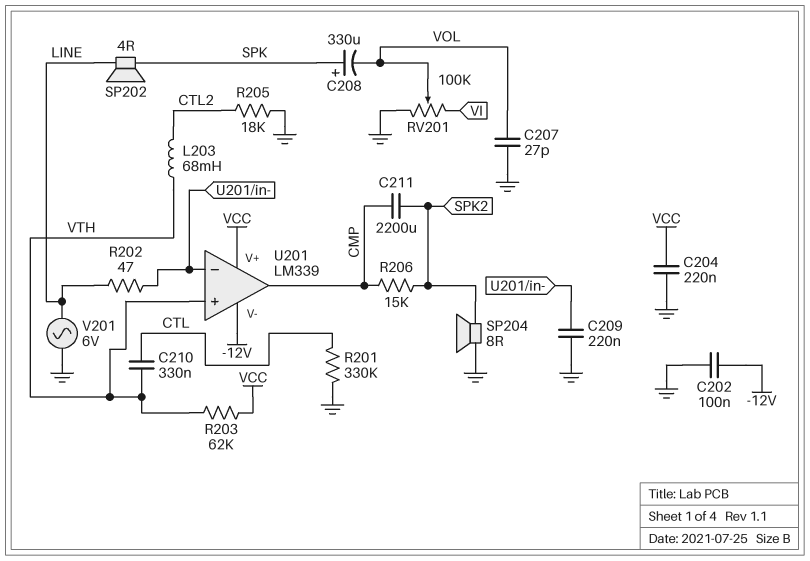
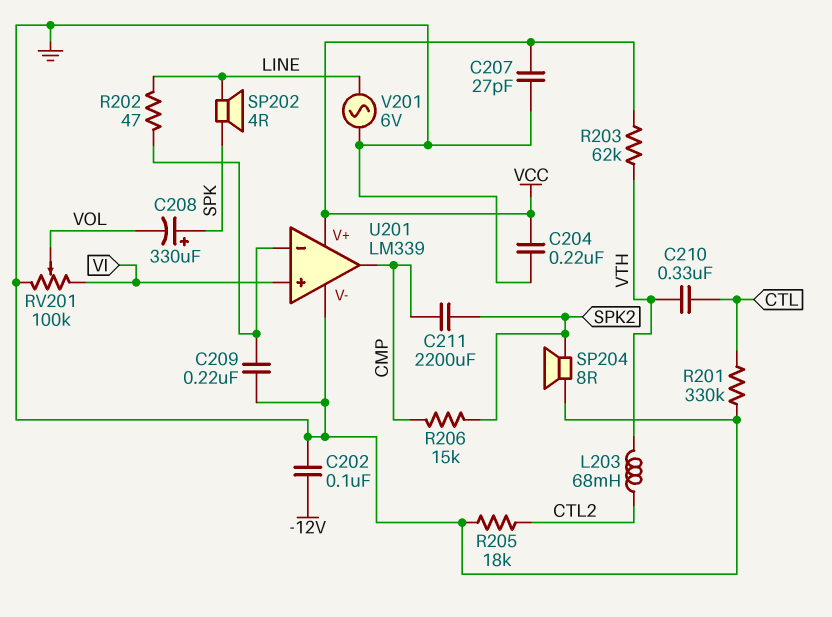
C207: 27pF (GND, VOL) -> 27pF (GND, VCC)
U201 pin V-: -12V -> GND
U201 pin in+: VTH -> VI

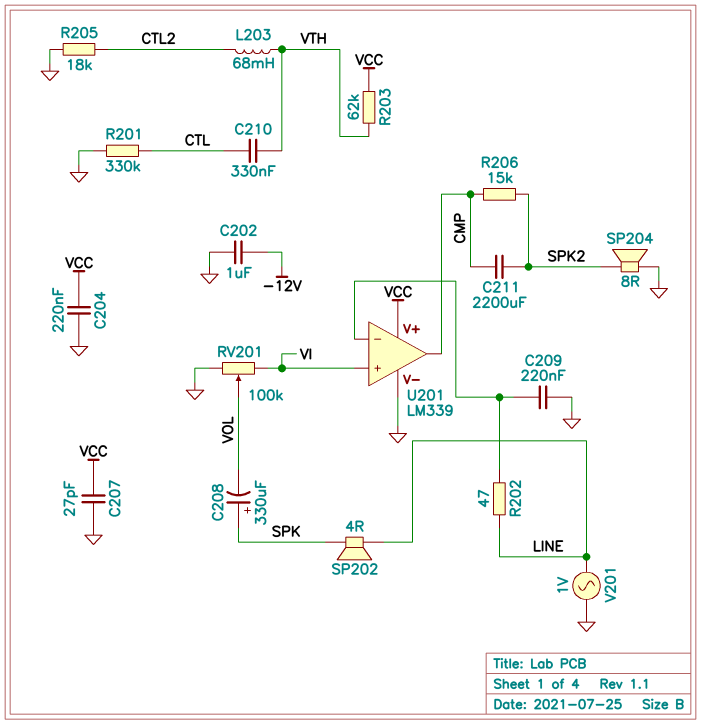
C202: 100nF (-12V, GND) -> 1uF (-12V, GND)
V201: AC 6V (GND, LINE) -> AC 1V (GND, LINE)

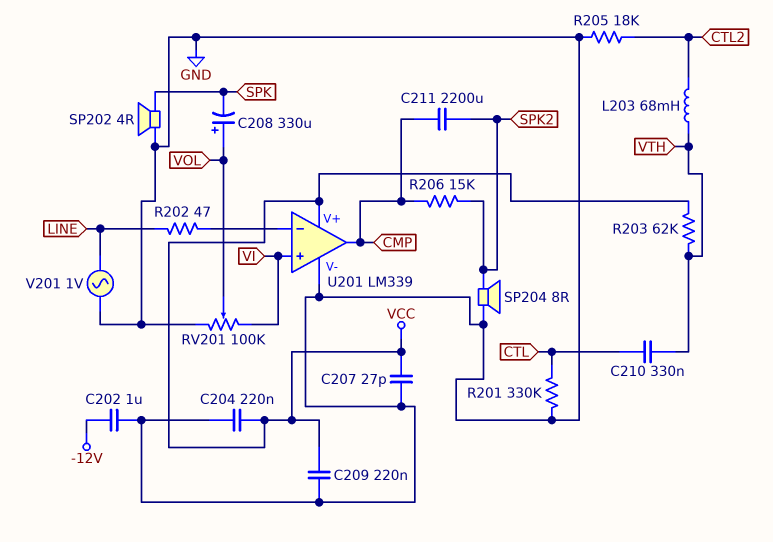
C208: 330uF (plus SPK, minus VOL) -> 330uF (plus VOL, minus SPK)
C209: 220nF (GND, U201/in-) -> 220nF (GND, VCC)
SP202: speaker 4R (LINE, SPK) -> speaker 4R (GND, SPK)

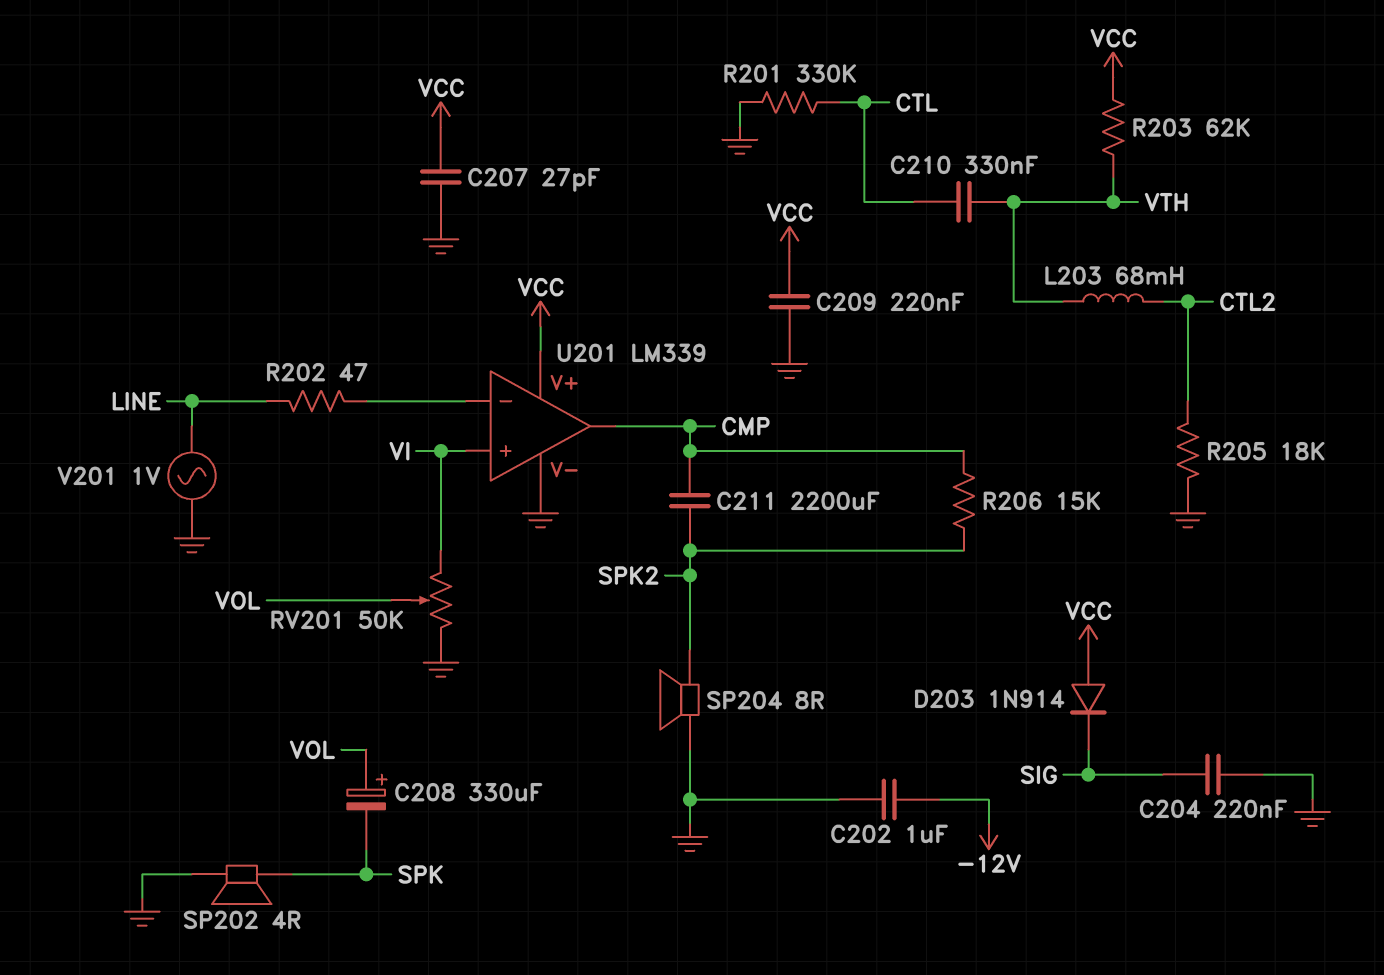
C204: 220nF (GND, VCC) -> 220nF (GND, SIG)
D203: none -> diode 1N914 (A VCC, K SIG)
RV201: 100k (GND, VI, wiper VOL) -> 50k (GND, VI, wiper VOL)

